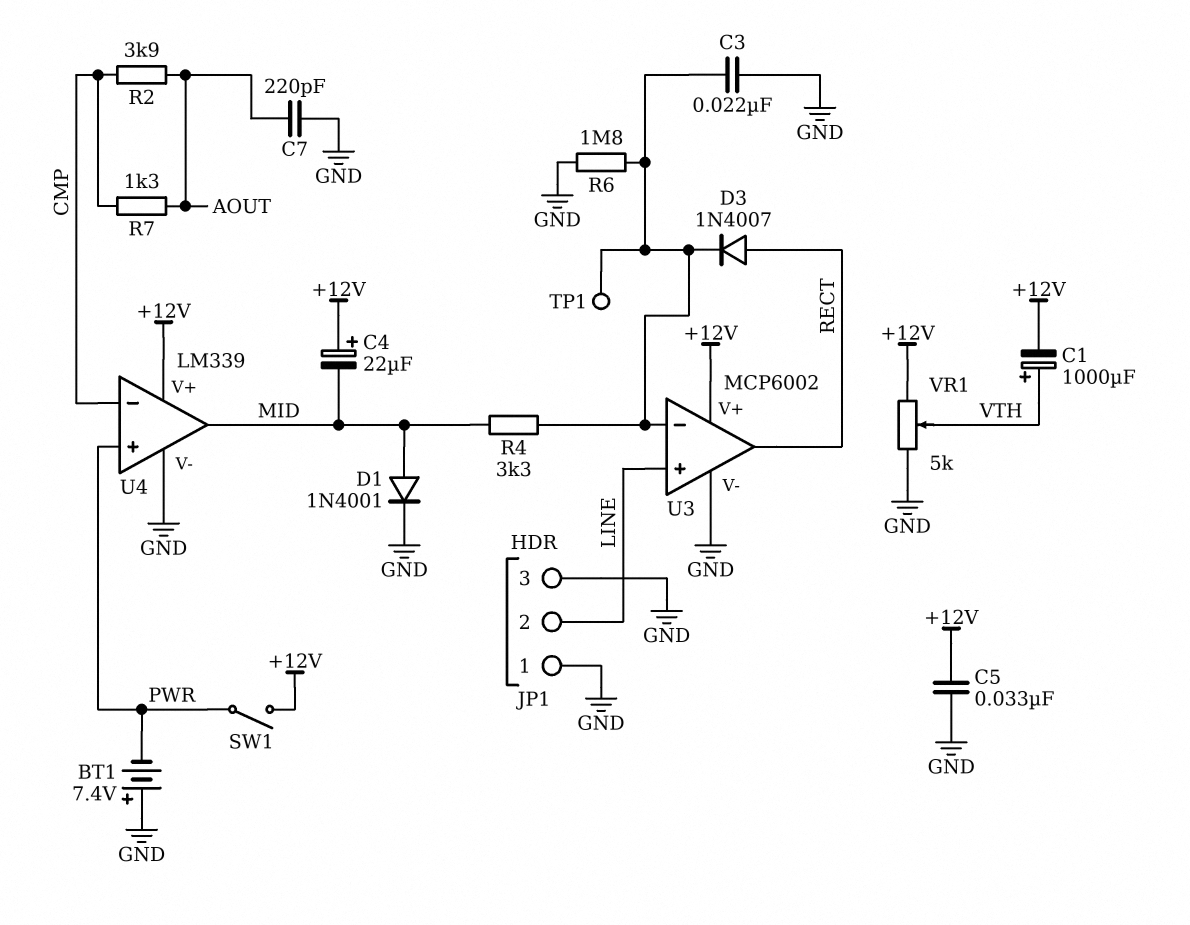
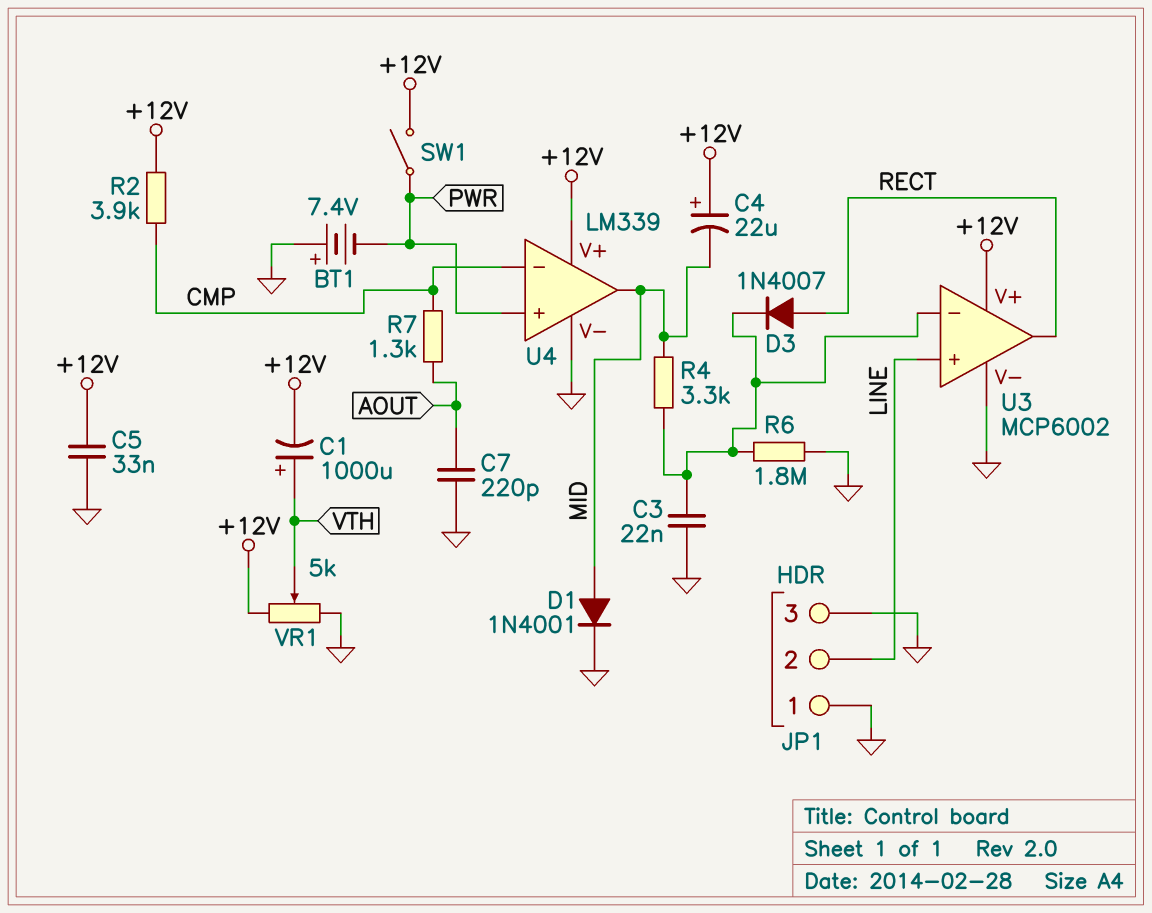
R2: 3.9k (AOUT, CMP) -> 3.9k (+12V, CMP)
TP1: test point (U3/in-) -> none

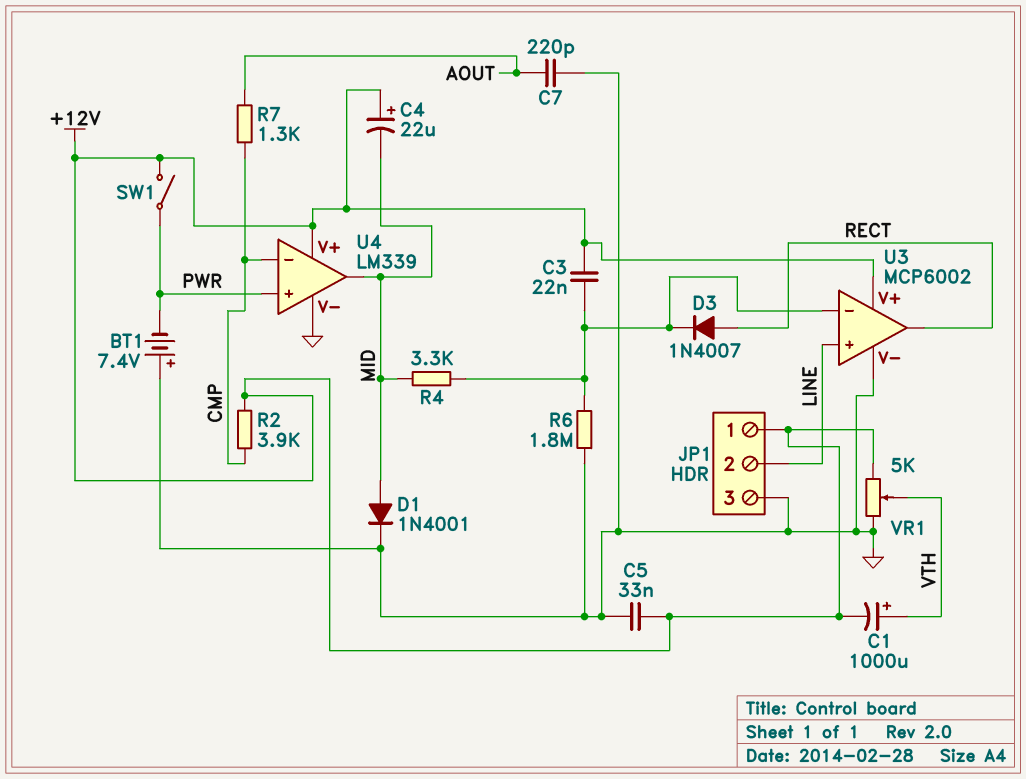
C3: 22nF (GND, U3/in-) -> 22nF (+12V, U3/in-)
JP1 pin 1: GND -> +12V

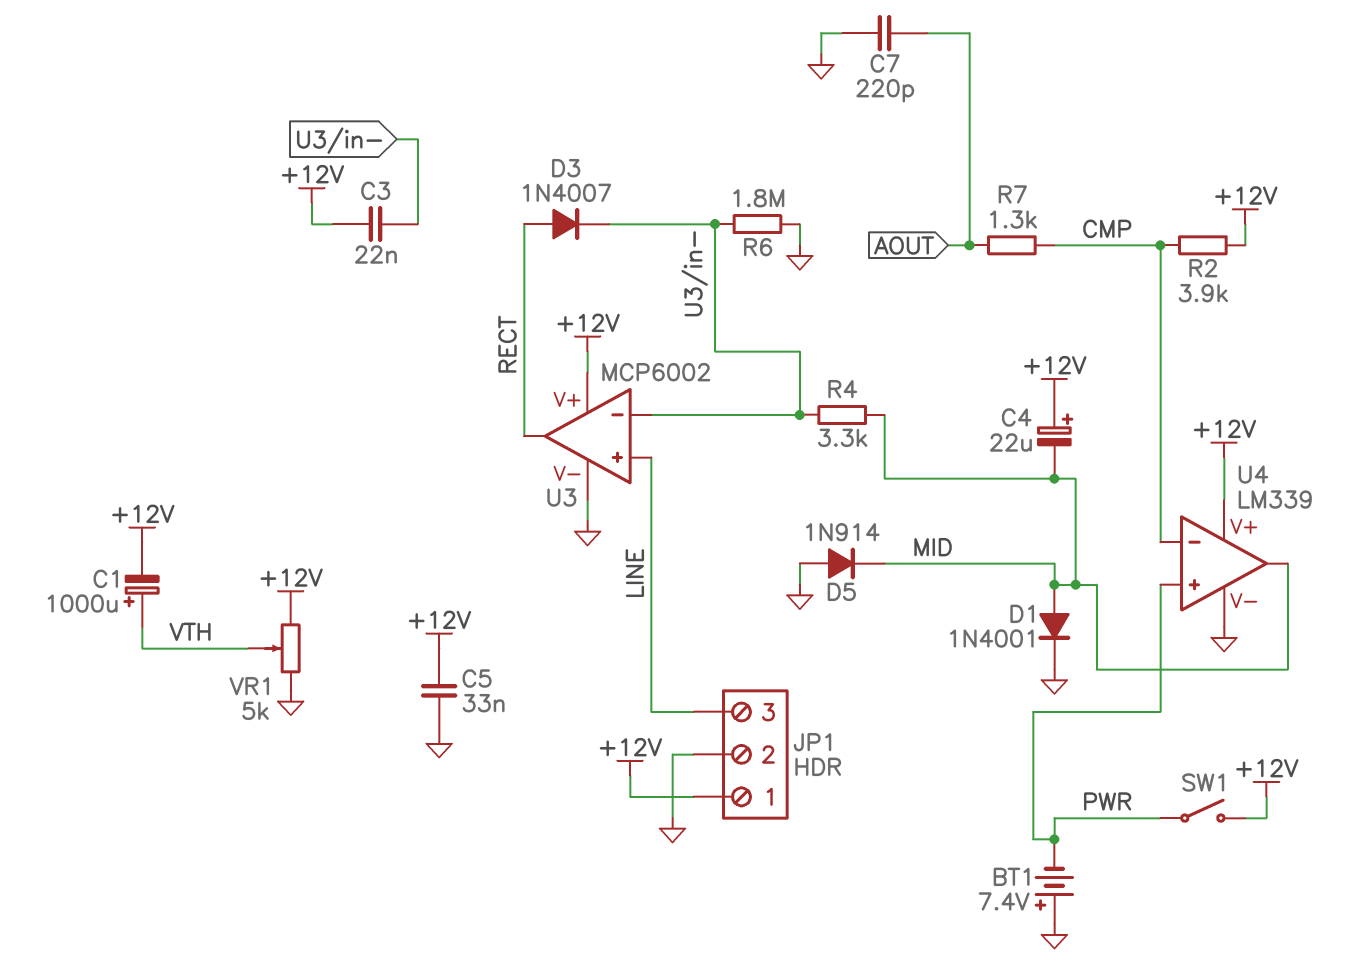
D5: none -> diode 1N914 (A GND, K MID)
JP1 pin 2: LINE -> GND
JP1 pin 3: GND -> LINE

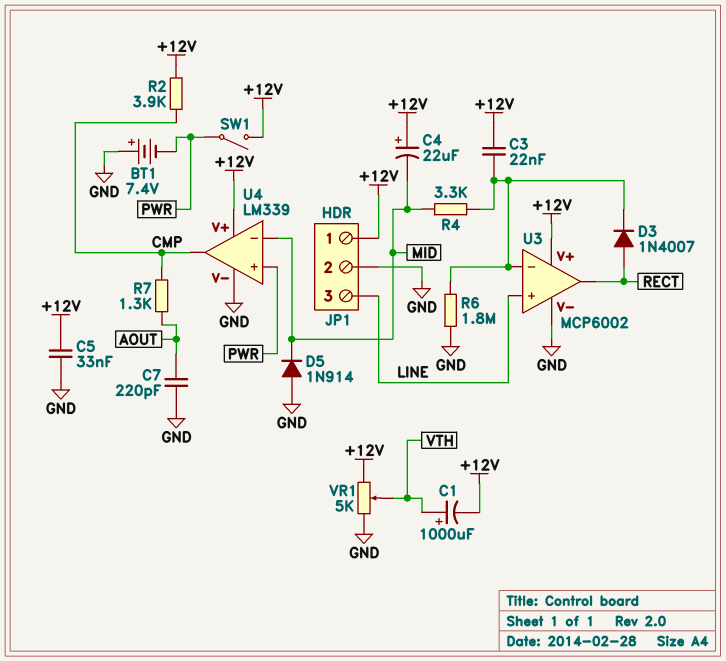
D1: diode 1N4001 (A MID, K GND) -> none
U4 pin in-: CMP -> MID
U4 pin out: MID -> CMP

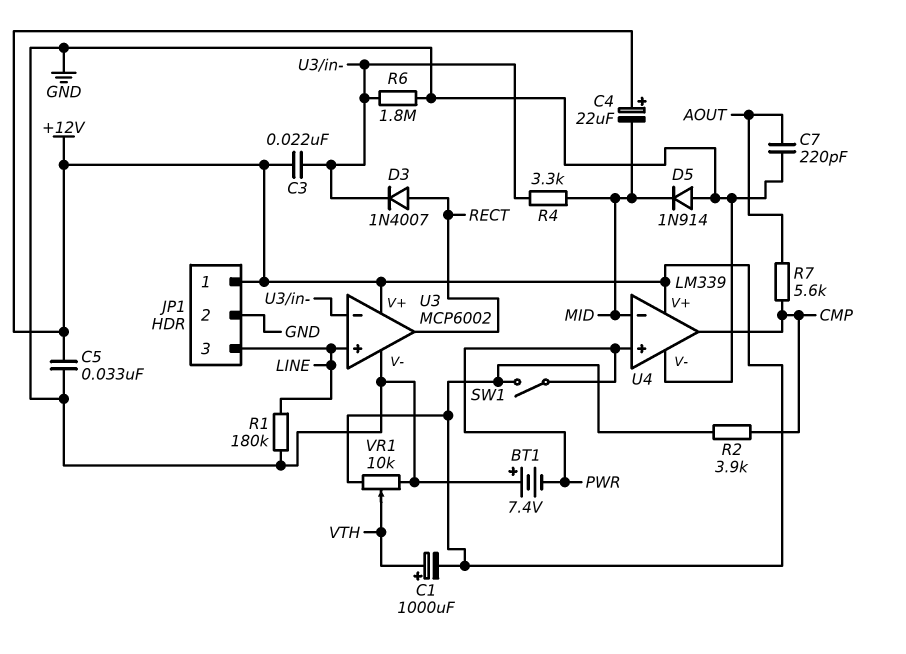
R1: none -> 180k (GND, LINE)
R7: 1.3k (AOUT, CMP) -> 5.6k (AOUT, CMP)
VR1: 5k (+12V, GND, wiper VTH) -> 10k (+12V, GND, wiper VTH)

